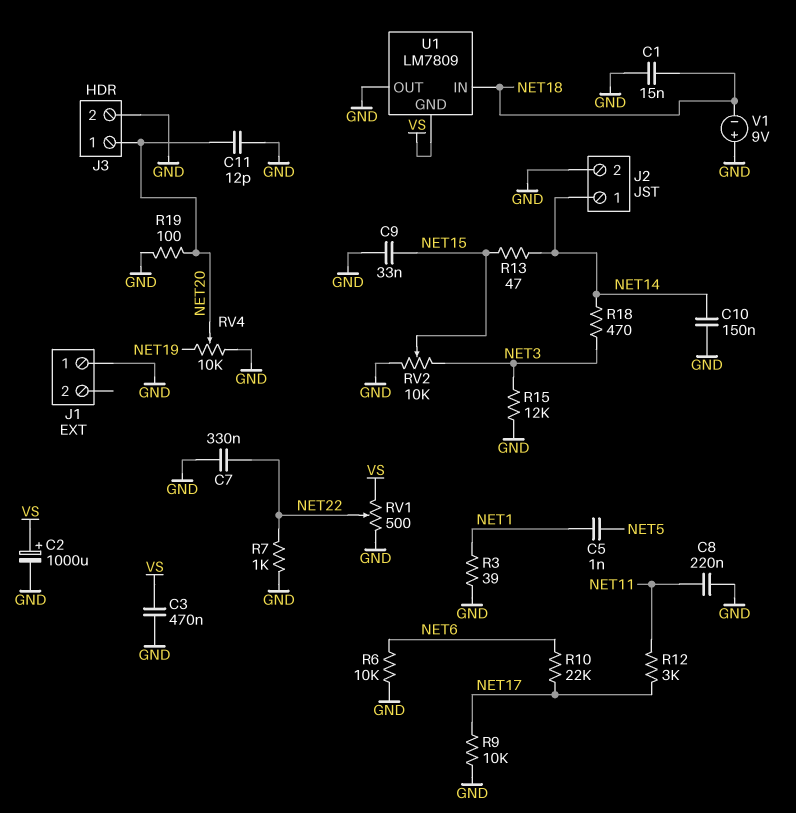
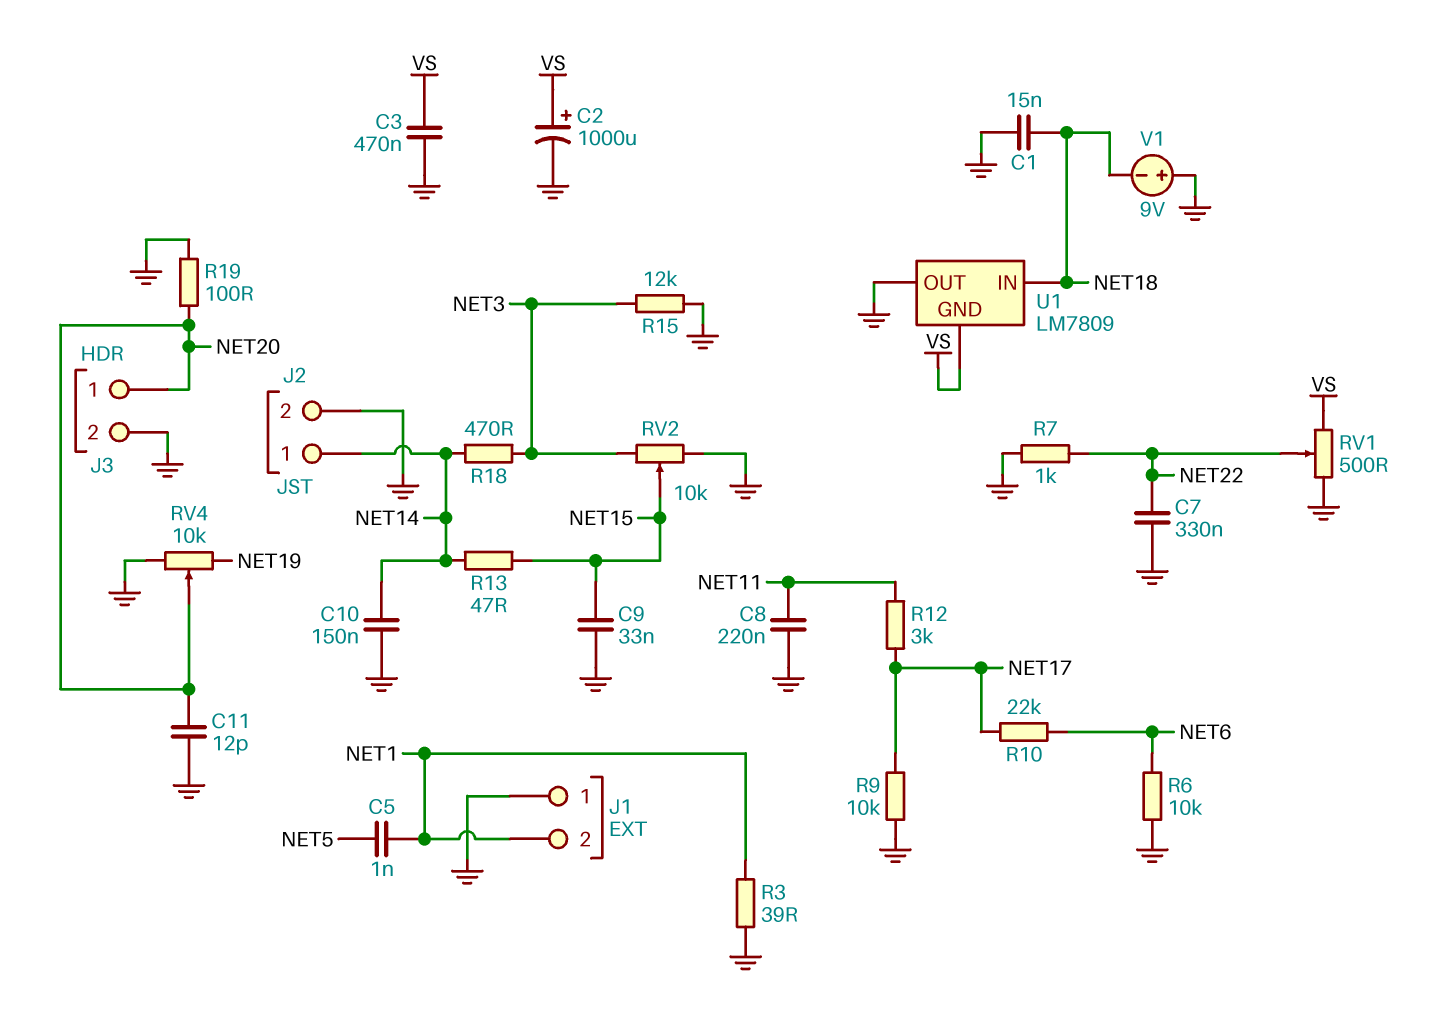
J1 pin 2: none -> NET1

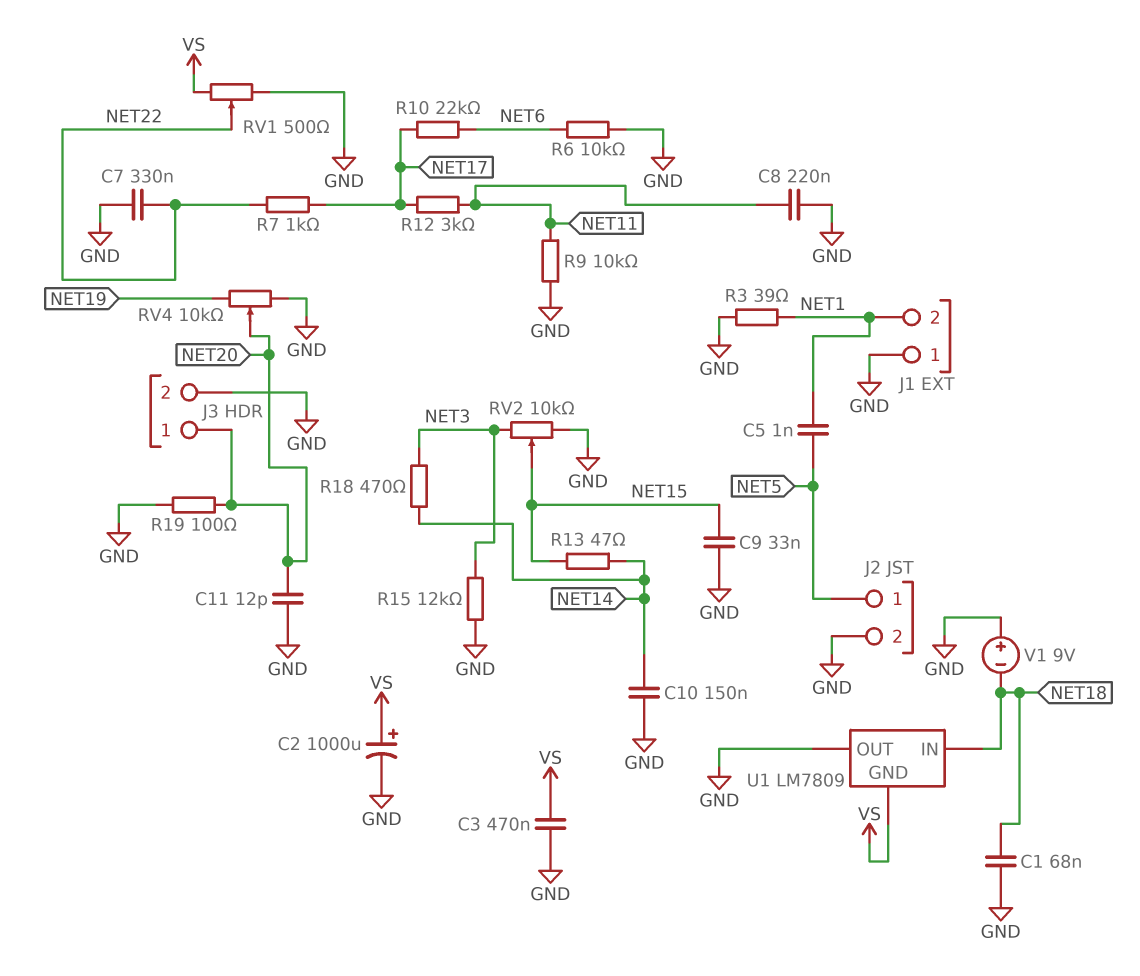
C1: 15nF (GND, NET18) -> 68nF (GND, NET18)
J2 pin 1: NET14 -> NET5
R7: 1k (GND, NET22) -> 1k (NET17, NET22)
R9: 10k (GND, NET17) -> 10k (GND, NET11)

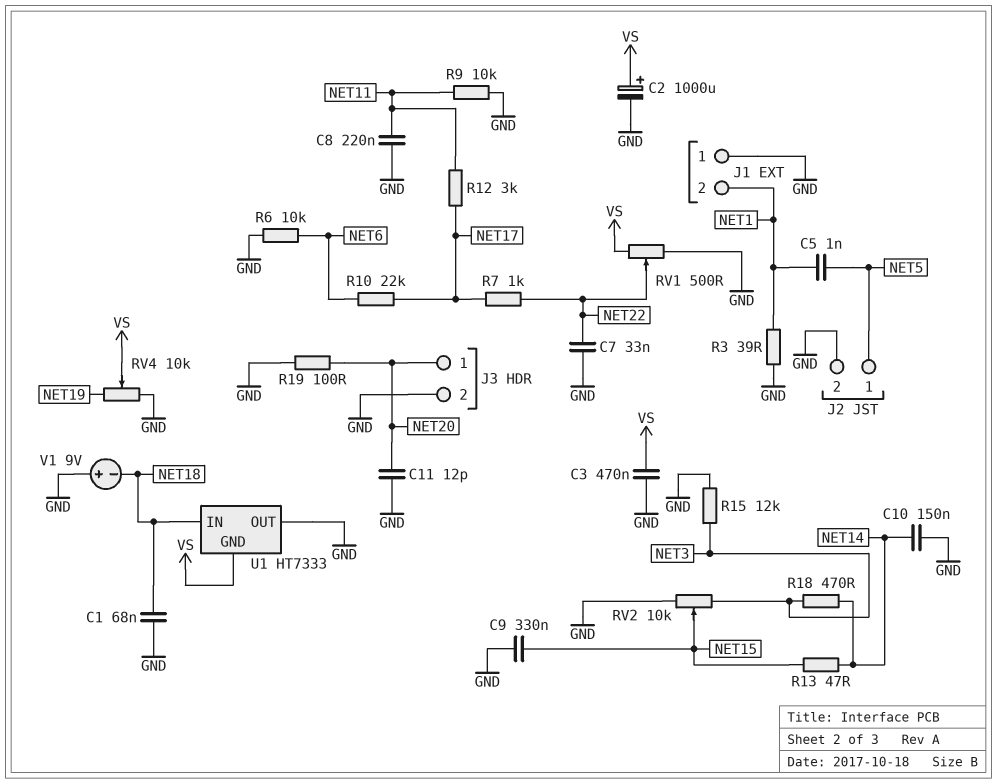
C7: 330nF (GND, NET22) -> 33nF (GND, NET22)
C9: 33nF (GND, NET15) -> 330nF (GND, NET15)
RV4: 10k (GND, NET19, wiper NET20) -> 10k (GND, NET19, wiper VS)
U1: LM7809 -> HT7333

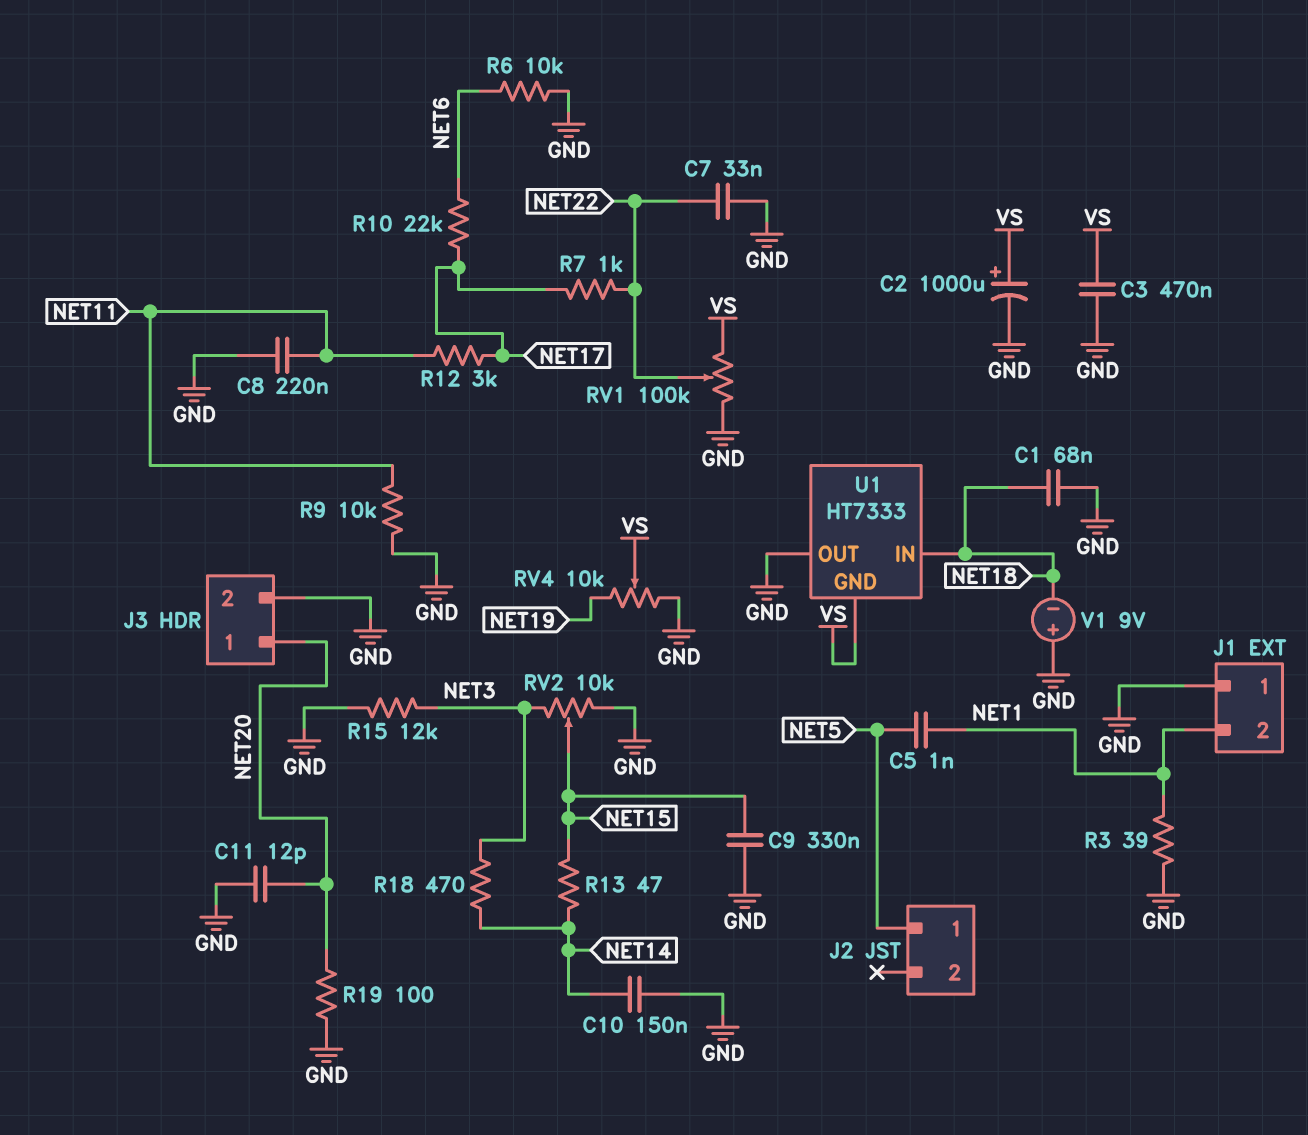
J2 pin 2: GND -> none
RV1: 500 (GND, VS, wiper NET22) -> 100k (GND, VS, wiper NET22)

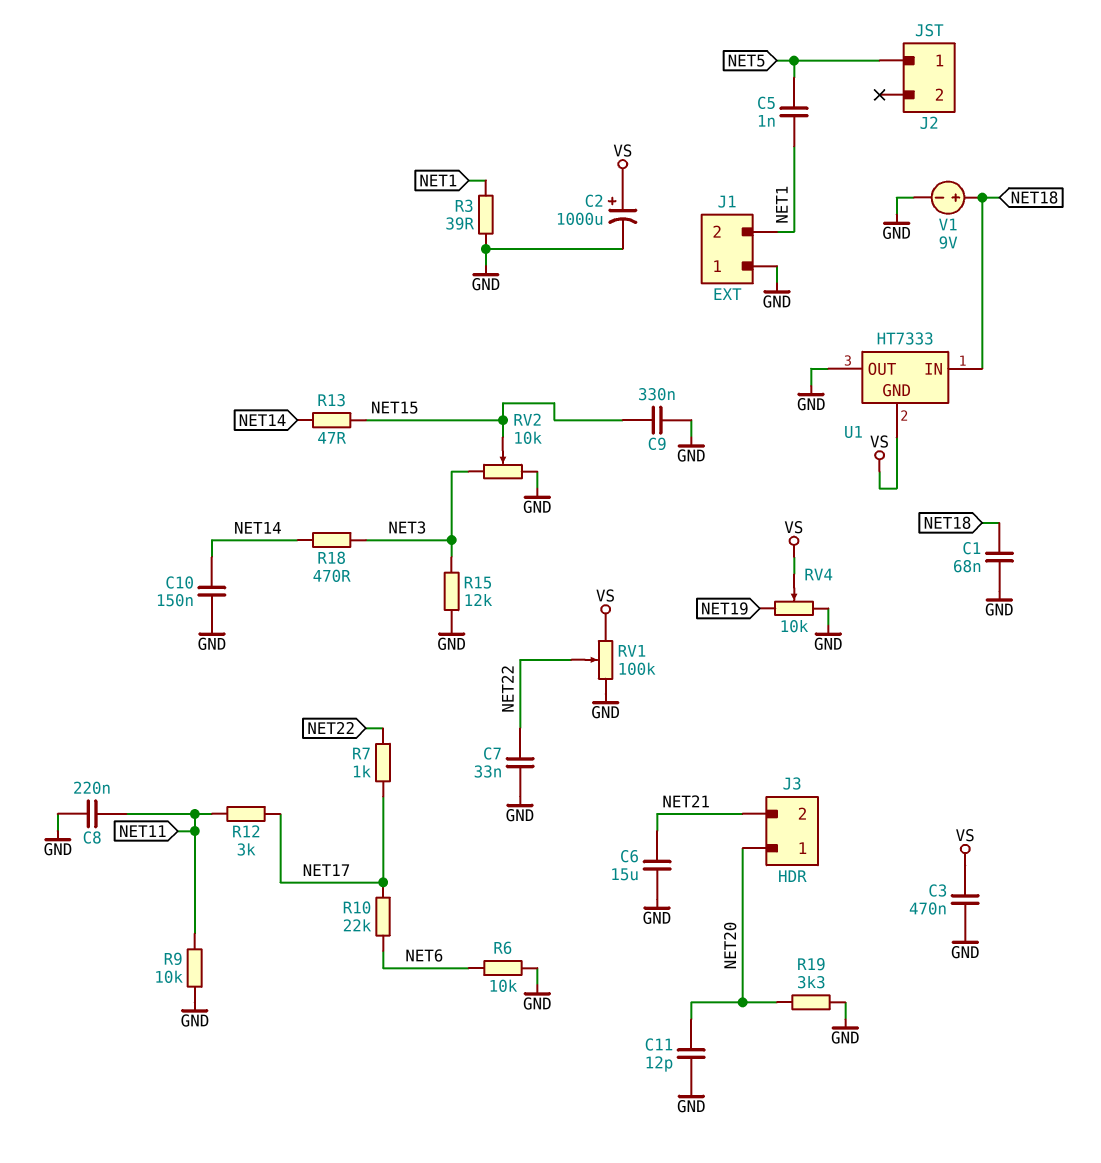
C6: none -> 15uF (GND, NET21)
J3 pin 2: GND -> NET21
R19: 100 (GND, NET20) -> 3.3k (GND, NET20)
V1: 9V (plus GND, minus NET18) -> 9V (plus NET18, minus GND)

